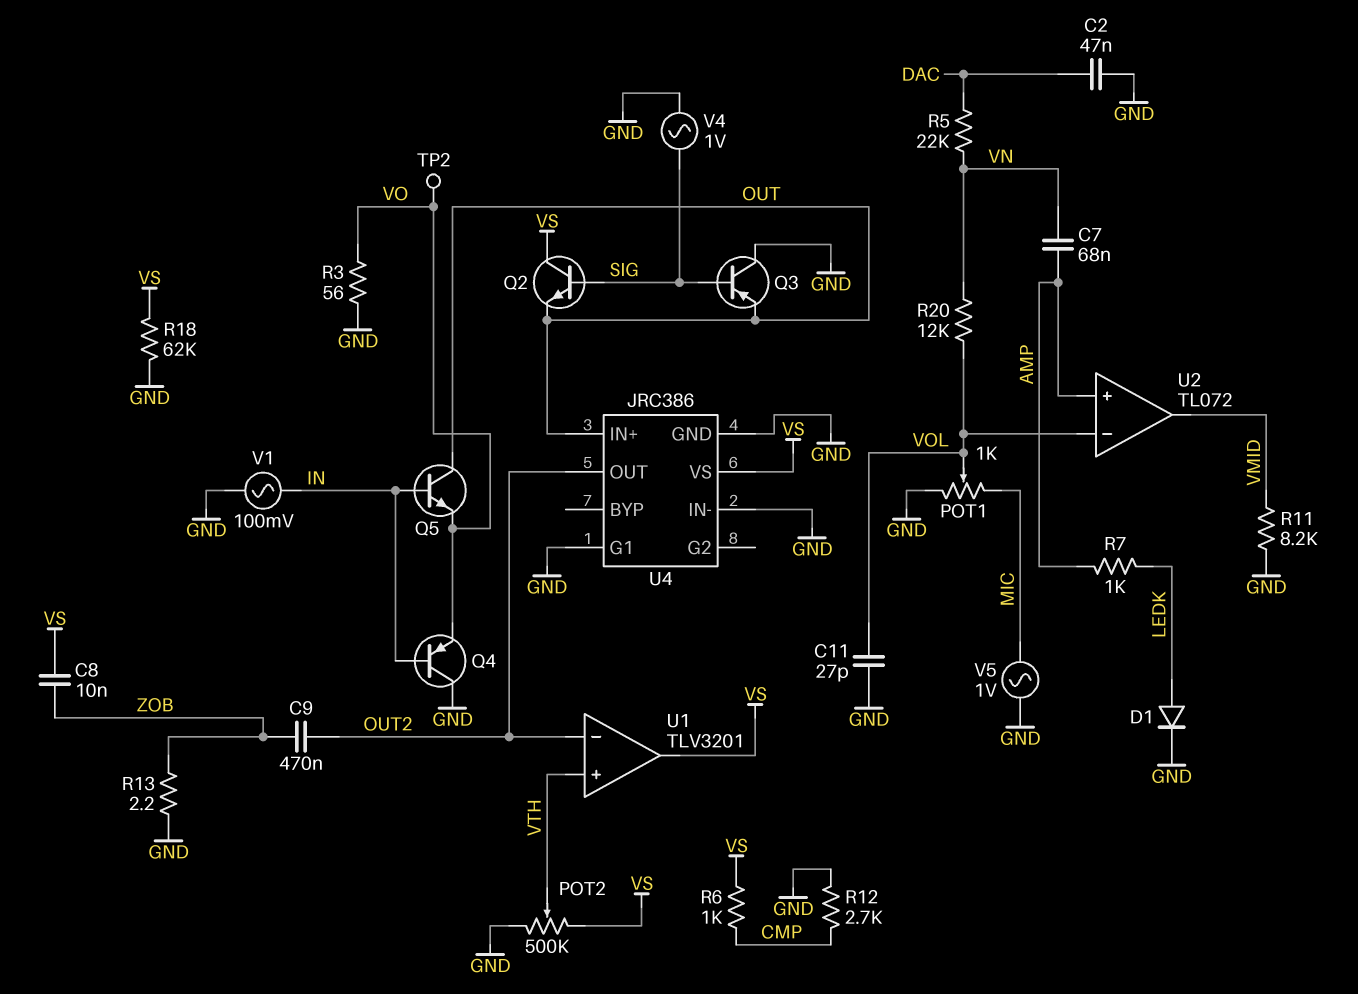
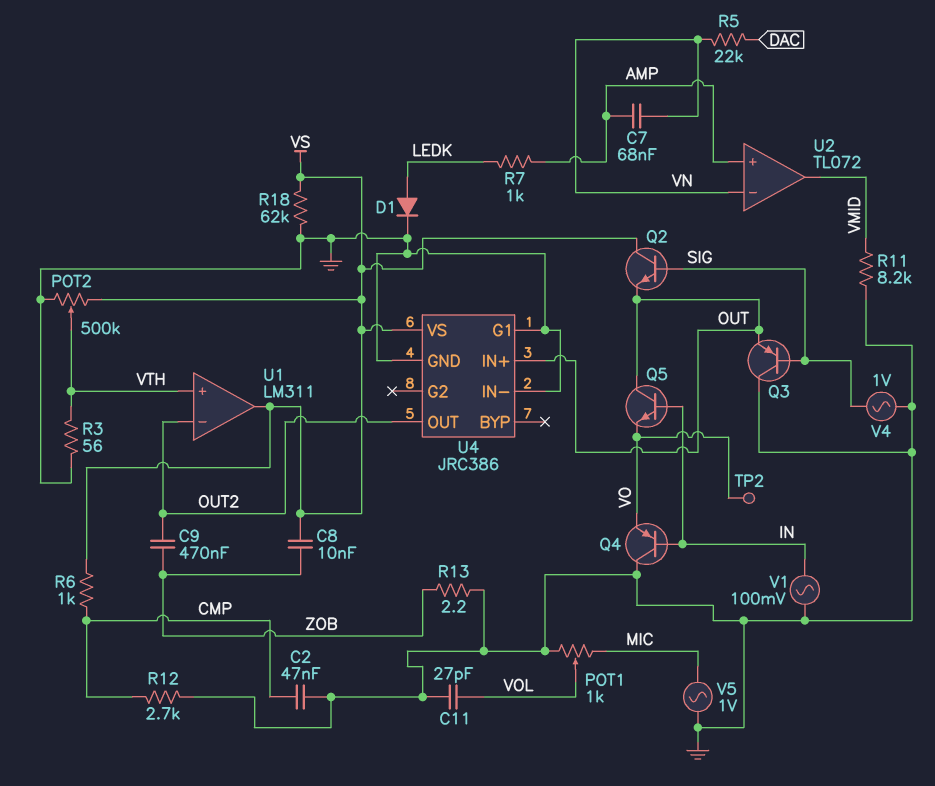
C2: 47nF (DAC, GND) -> 47nF (CMP, GND)
R3: 56 (GND, VO) -> 56 (GND, VTH)
R20: 12k (VN, VOL) -> none
U1: TLV3201 -> LM311
U2 pin in-: VOL -> VN

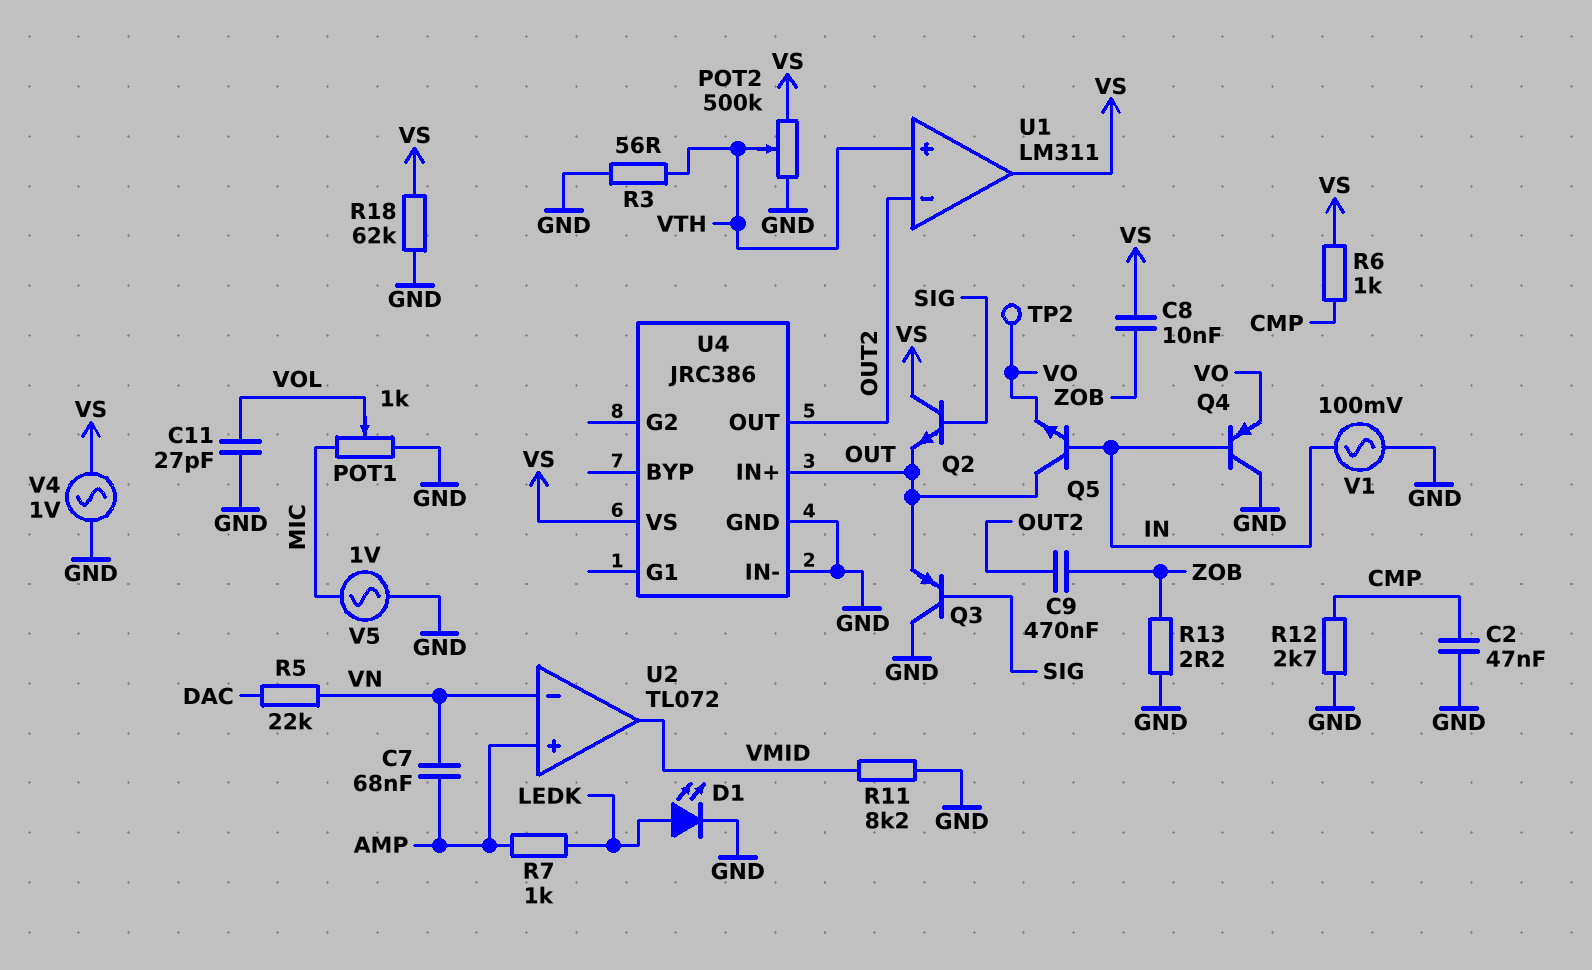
D1: diode (A LEDK, K GND) -> LED (A LEDK, K GND)
U4 pin G1: GND -> none
V4: AC 1V (GND, SIG) -> AC 1V (GND, VS)

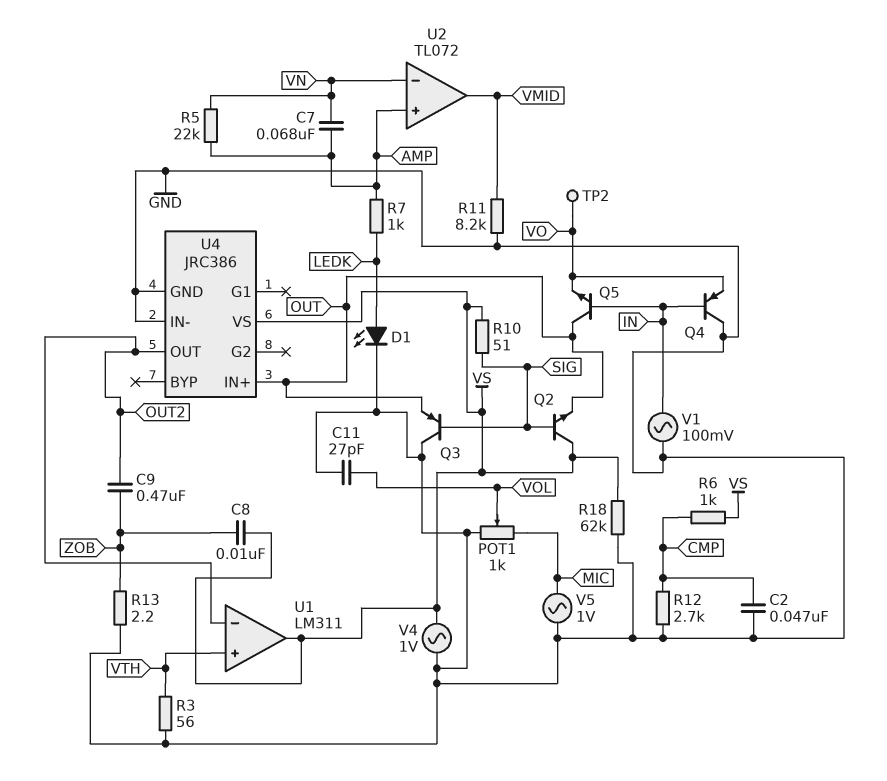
POT2: 500k (GND, VS, wiper VTH) -> none
R5: 22k (DAC, VN) -> 22k (AMP, VN)
R10: none -> 51 (SIG, VS)

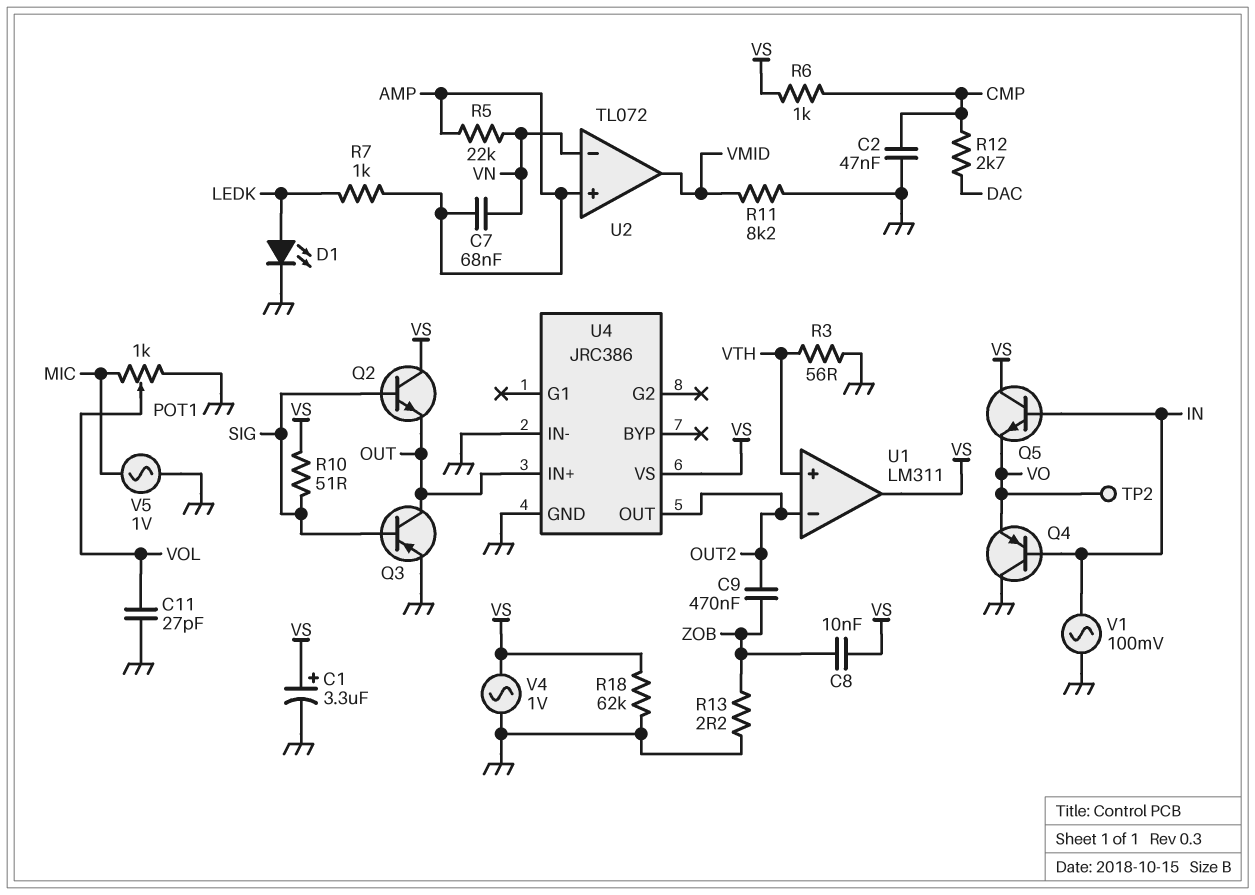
C1: none -> 3.3uF (plus VS, minus GND)
Q3: PNP (B SIG, C GND, E OUT) -> PNP (B SIG, C OUT, E GND)
Q5: NPN (B IN, C OUT, E VO) -> NPN (B IN, C VS, E VO)
R12: 2.7k (CMP, GND) -> 2.7k (CMP, DAC)

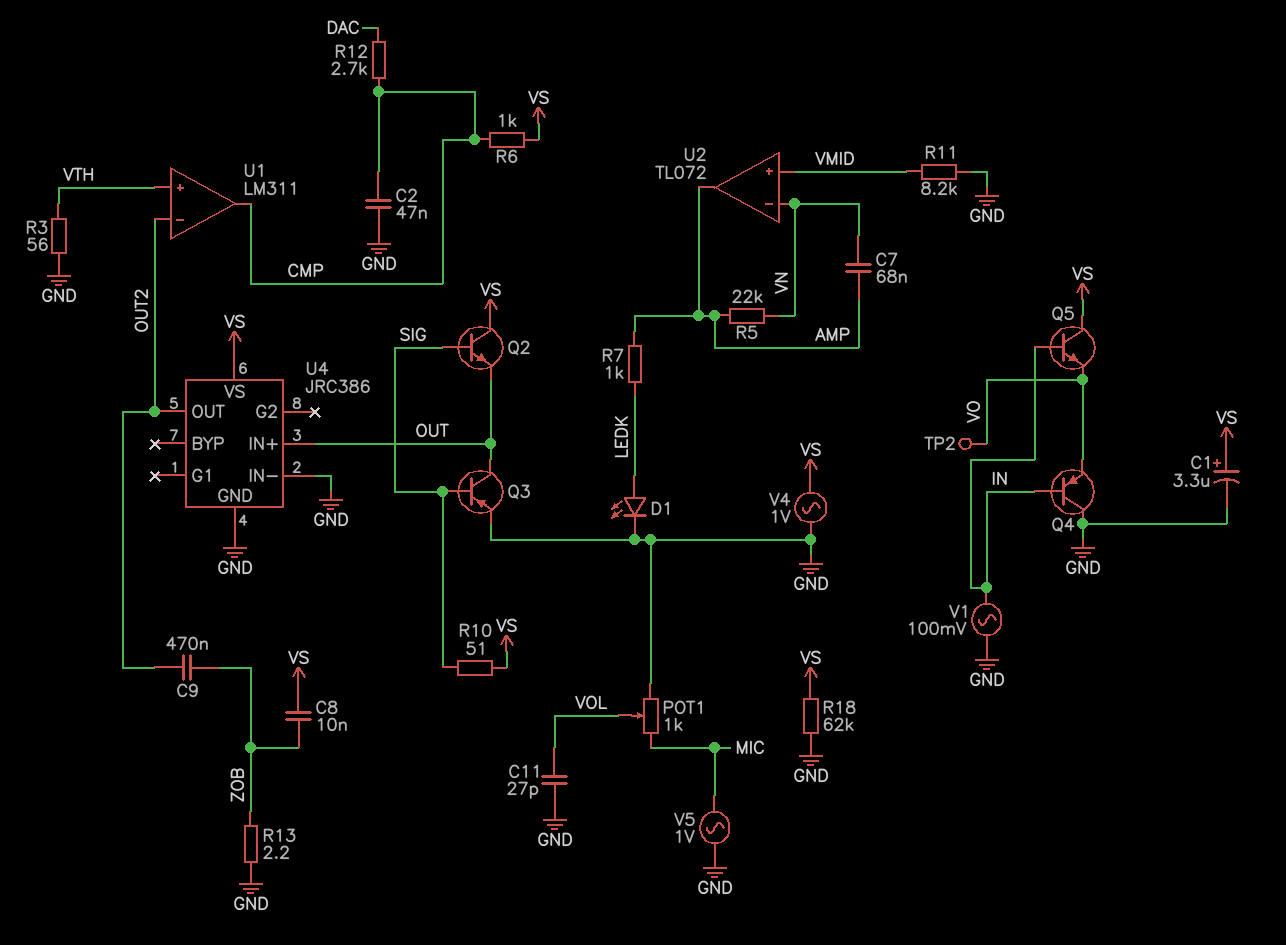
U1 pin out: VS -> CMP
U2 pin in+: AMP -> VMID
U2 pin out: VMID -> AMP

